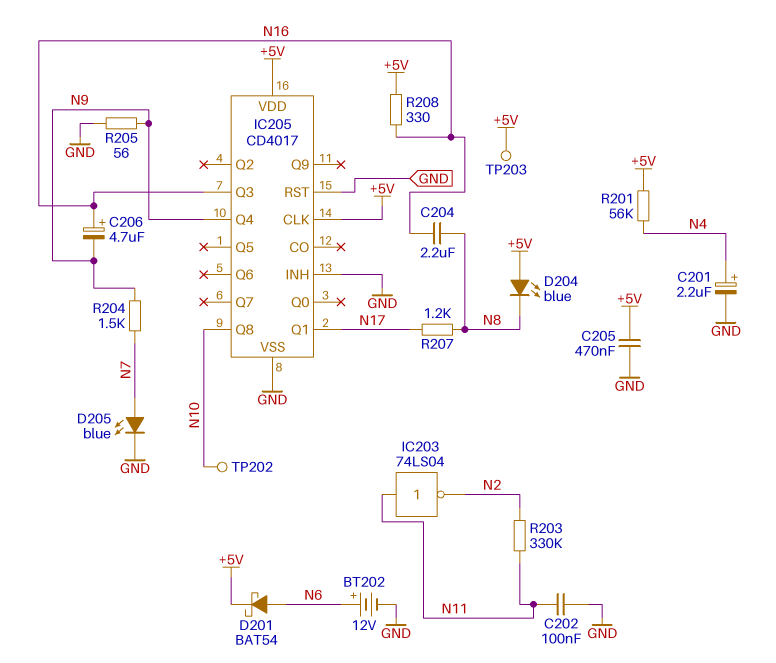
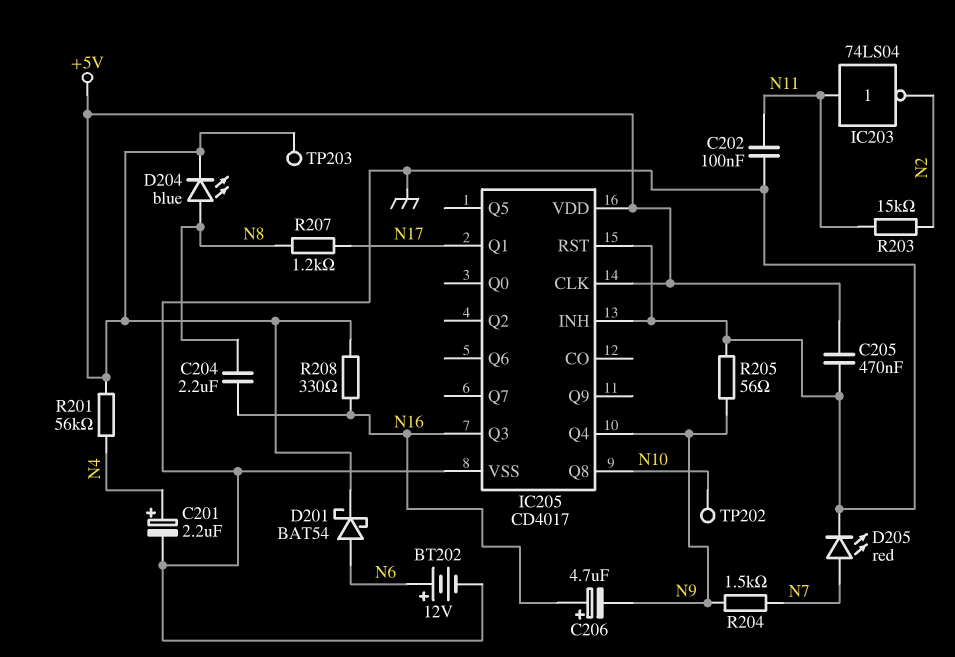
D204: LED blue (A +5V, K N8) -> LED blue (A N8, K +5V)
D205: LED blue (A N7, K GND) -> LED red (A N7, K GND)
R203: 330k (N2, N11) -> 15k (N2, N11)

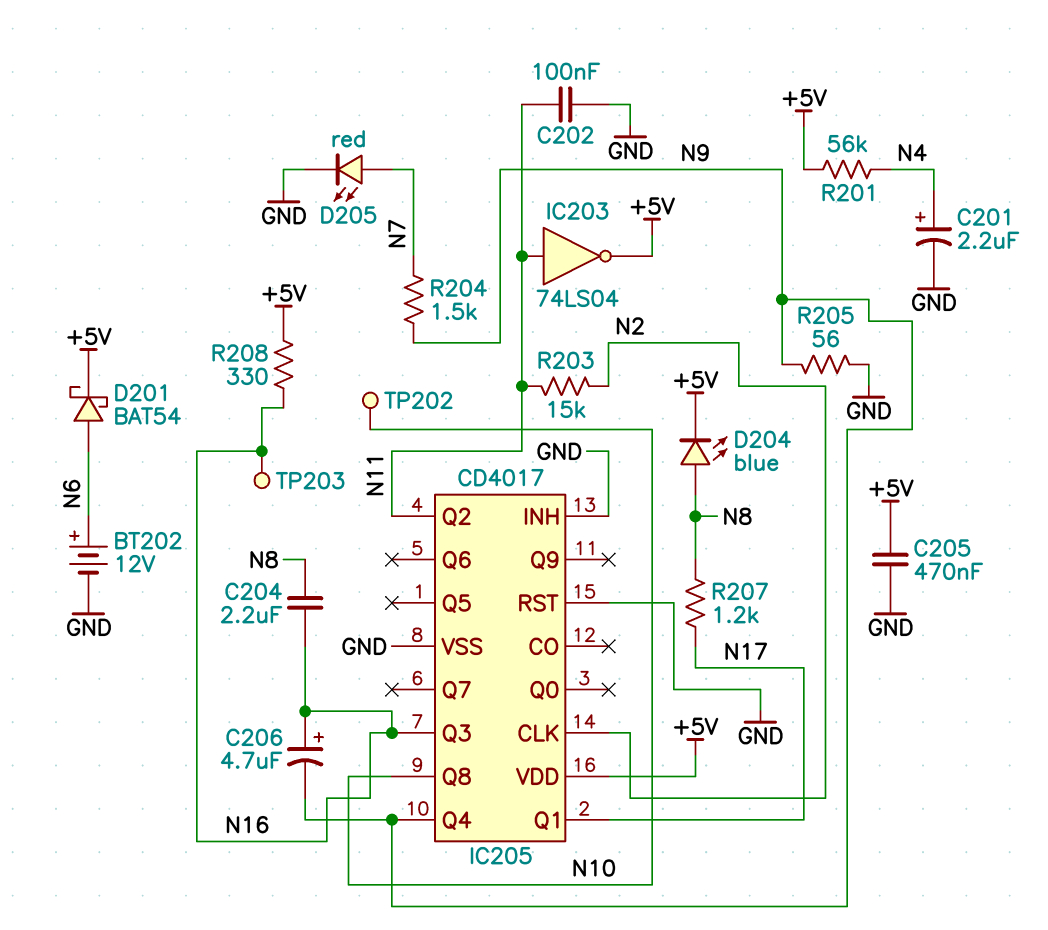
IC203: NOT 74LS04 (in N11, out N2) -> NOT 74LS04 (in N11, out +5V)
IC205 pin CLK: +5V -> N2
IC205 pin Q2: none -> N11
TP203: test point (+5V) -> test point (N16)

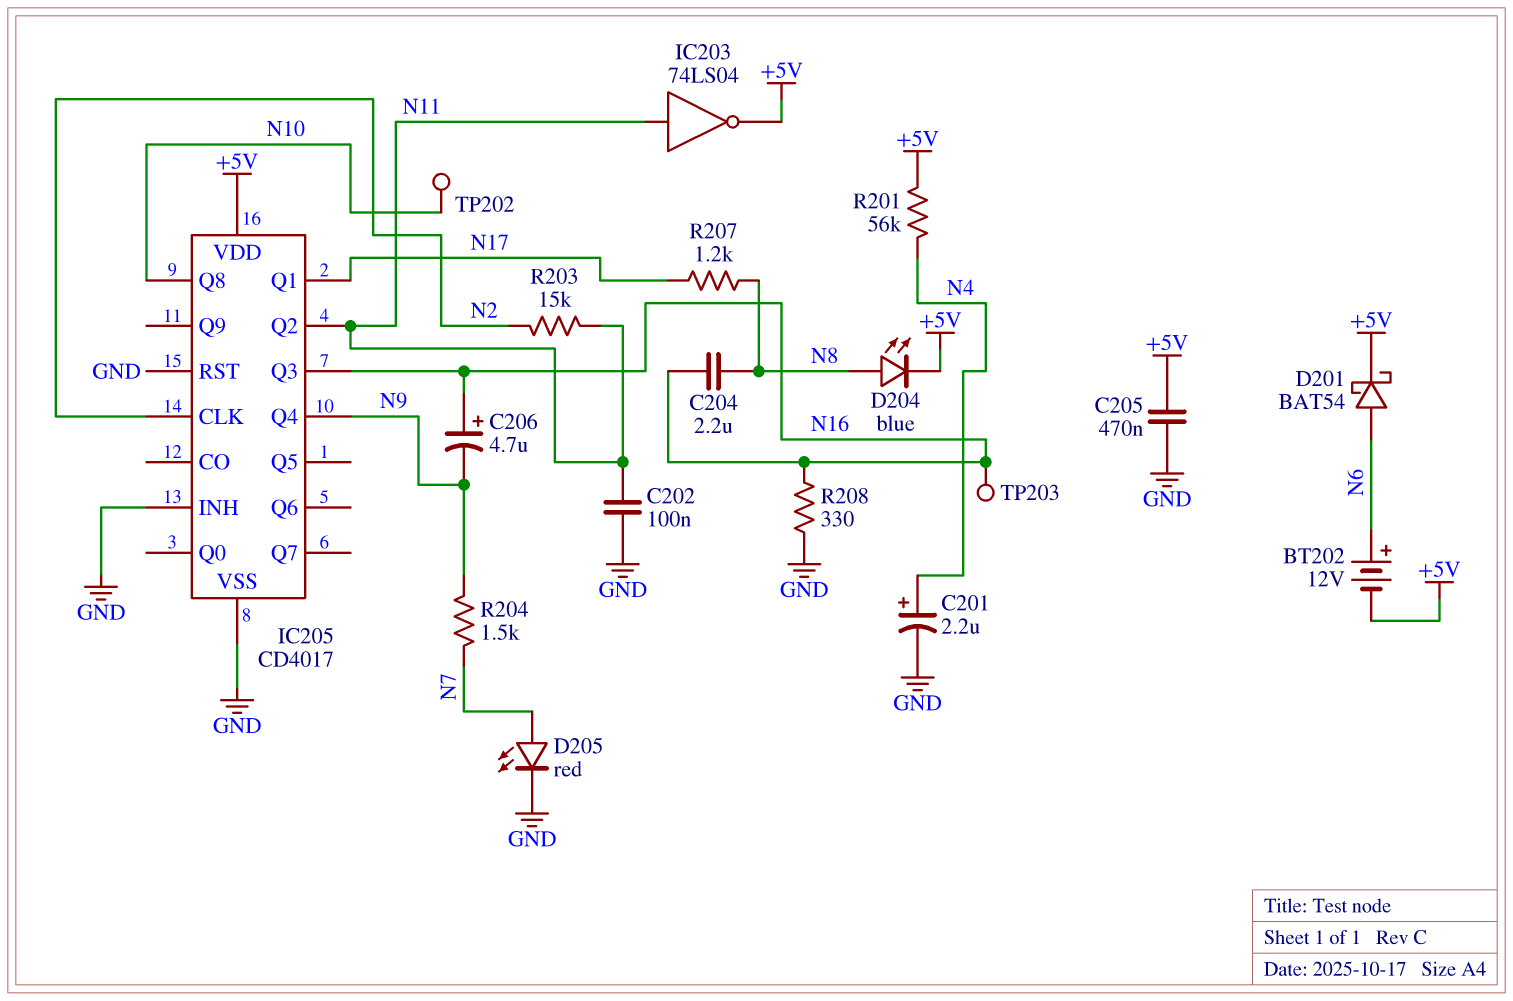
BT202: 12V (plus N6, minus GND) -> 12V (plus N6, minus +5V)
R205: 56 (GND, N9) -> none
R208: 330 (+5V, N16) -> 330 (GND, N16)

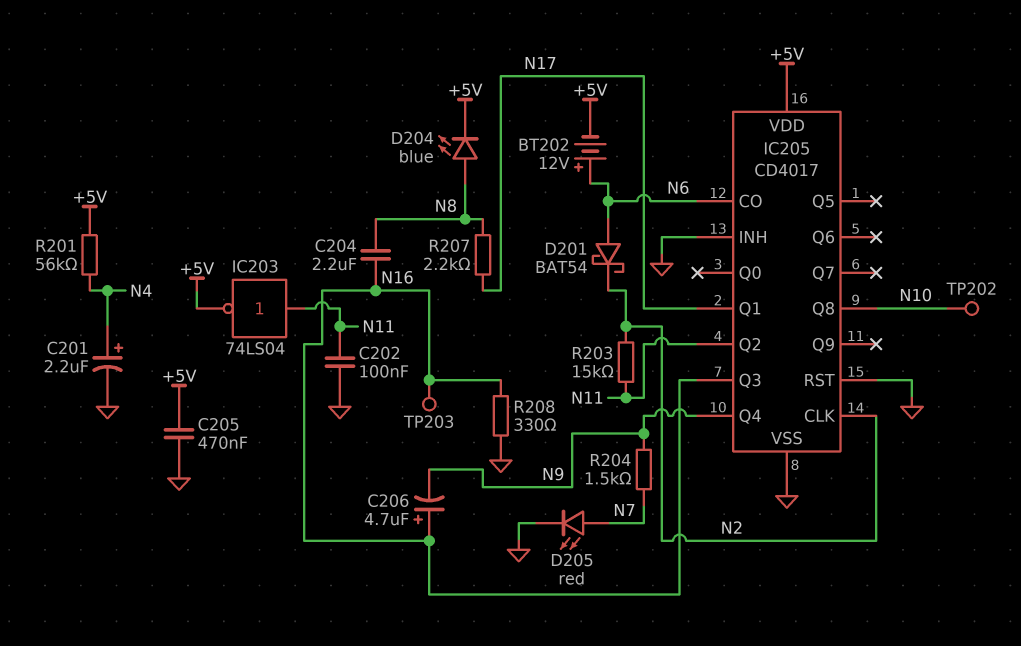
D201: schottky BAT54 (A N6, K +5V) -> schottky BAT54 (A N6, K N2)
IC205 pin CO: none -> N6
R207: 1.2k (N8, N17) -> 2.2k (N8, N17)

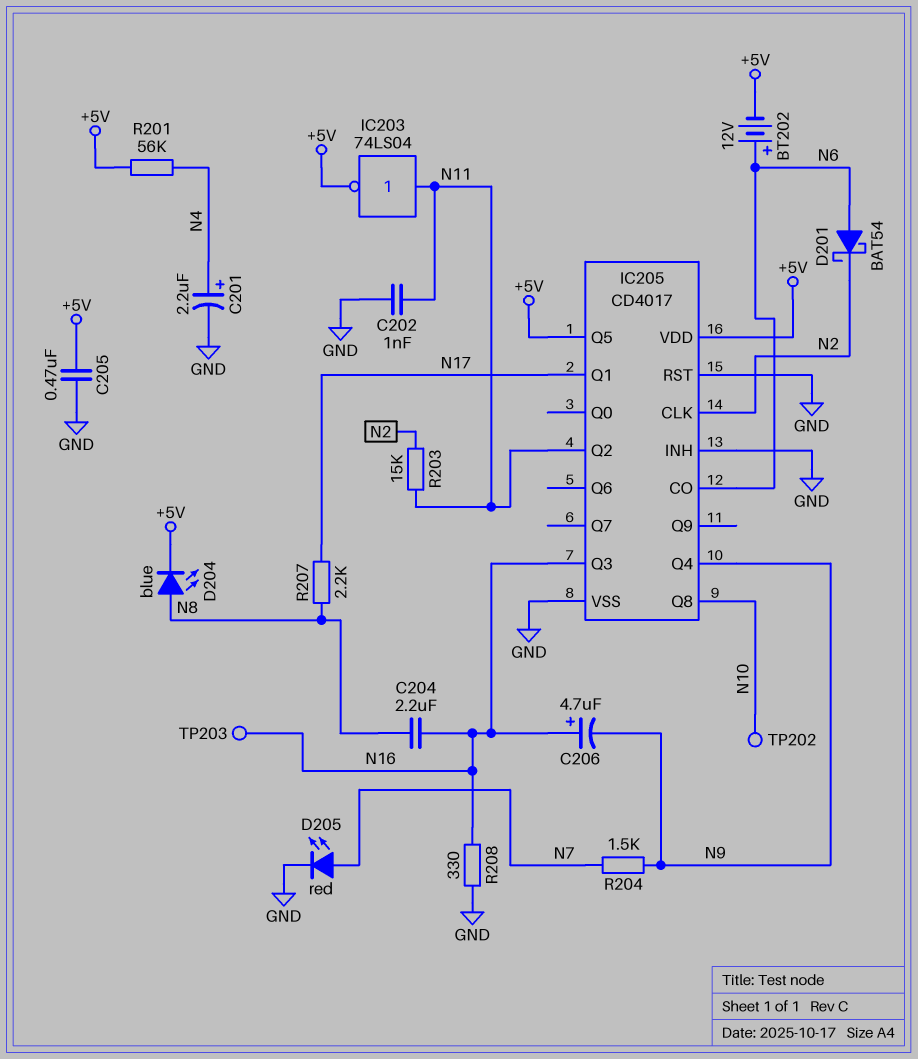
C202: 100nF (GND, N11) -> 1nF (GND, N11)
IC205 pin Q5: none -> +5V

